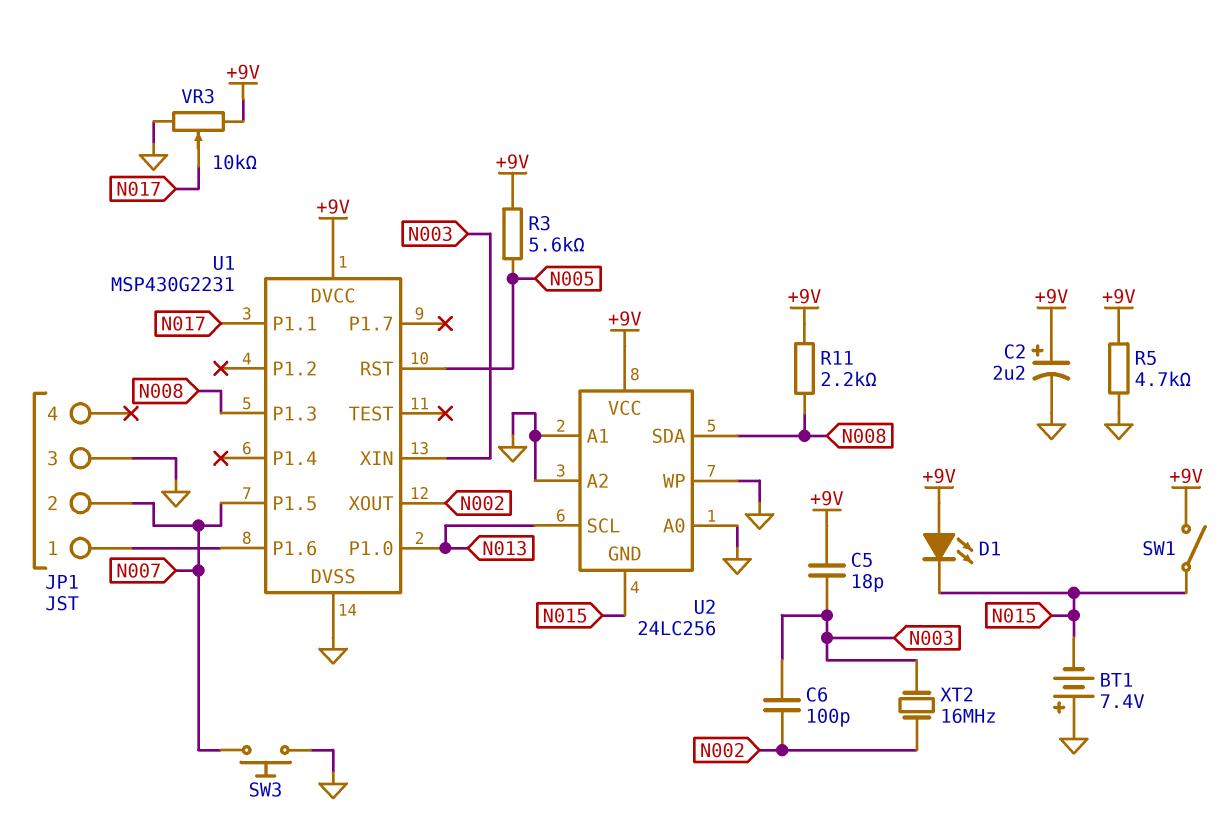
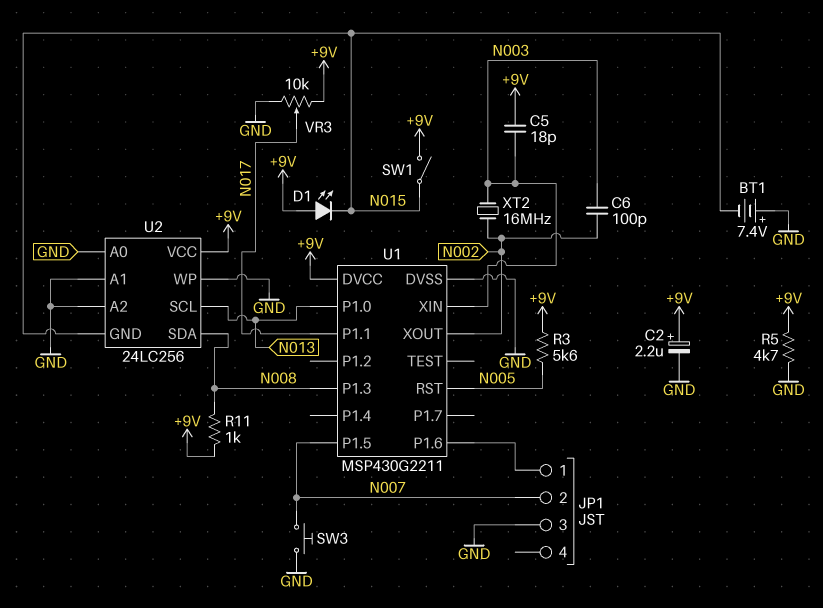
R11: 2.2k (+9V, N008) -> 1k (+9V, N008)
U1: MSP430G2231 -> MSP430G2211

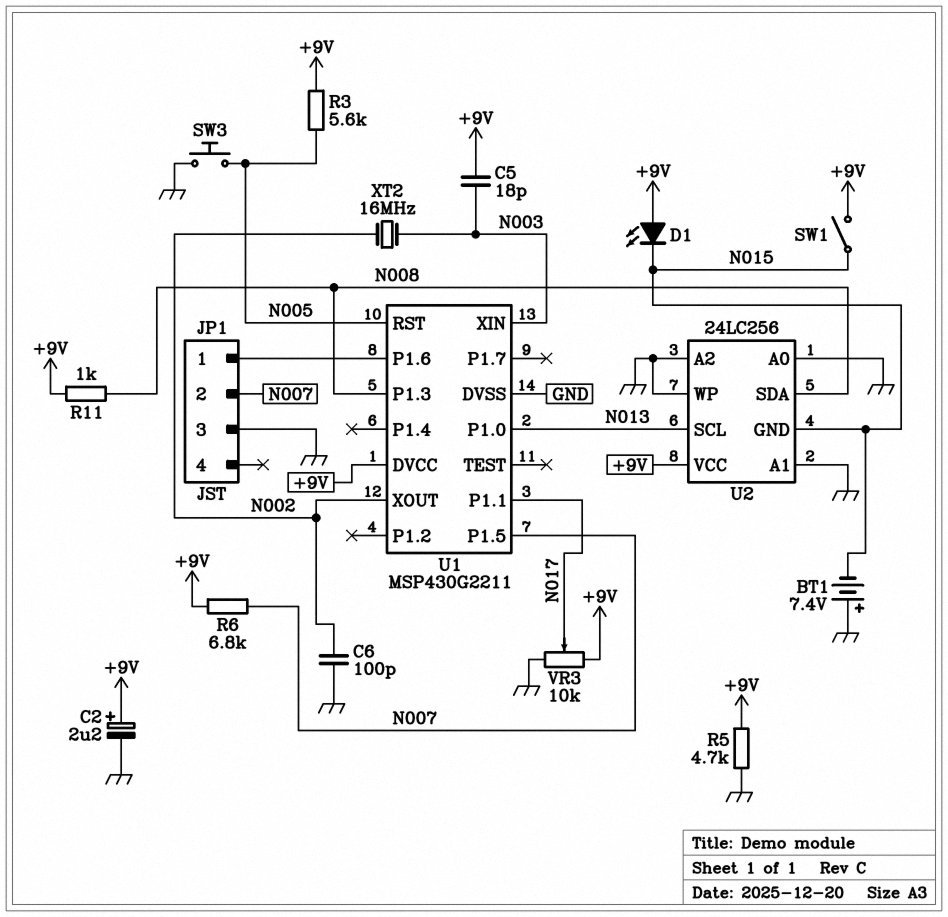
C6: 100pF (N002, N003) -> 100pF (GND, N002)
R6: none -> 6.8k (+9V, N007)
SW3: button (GND, N007) -> button (GND, N005)

